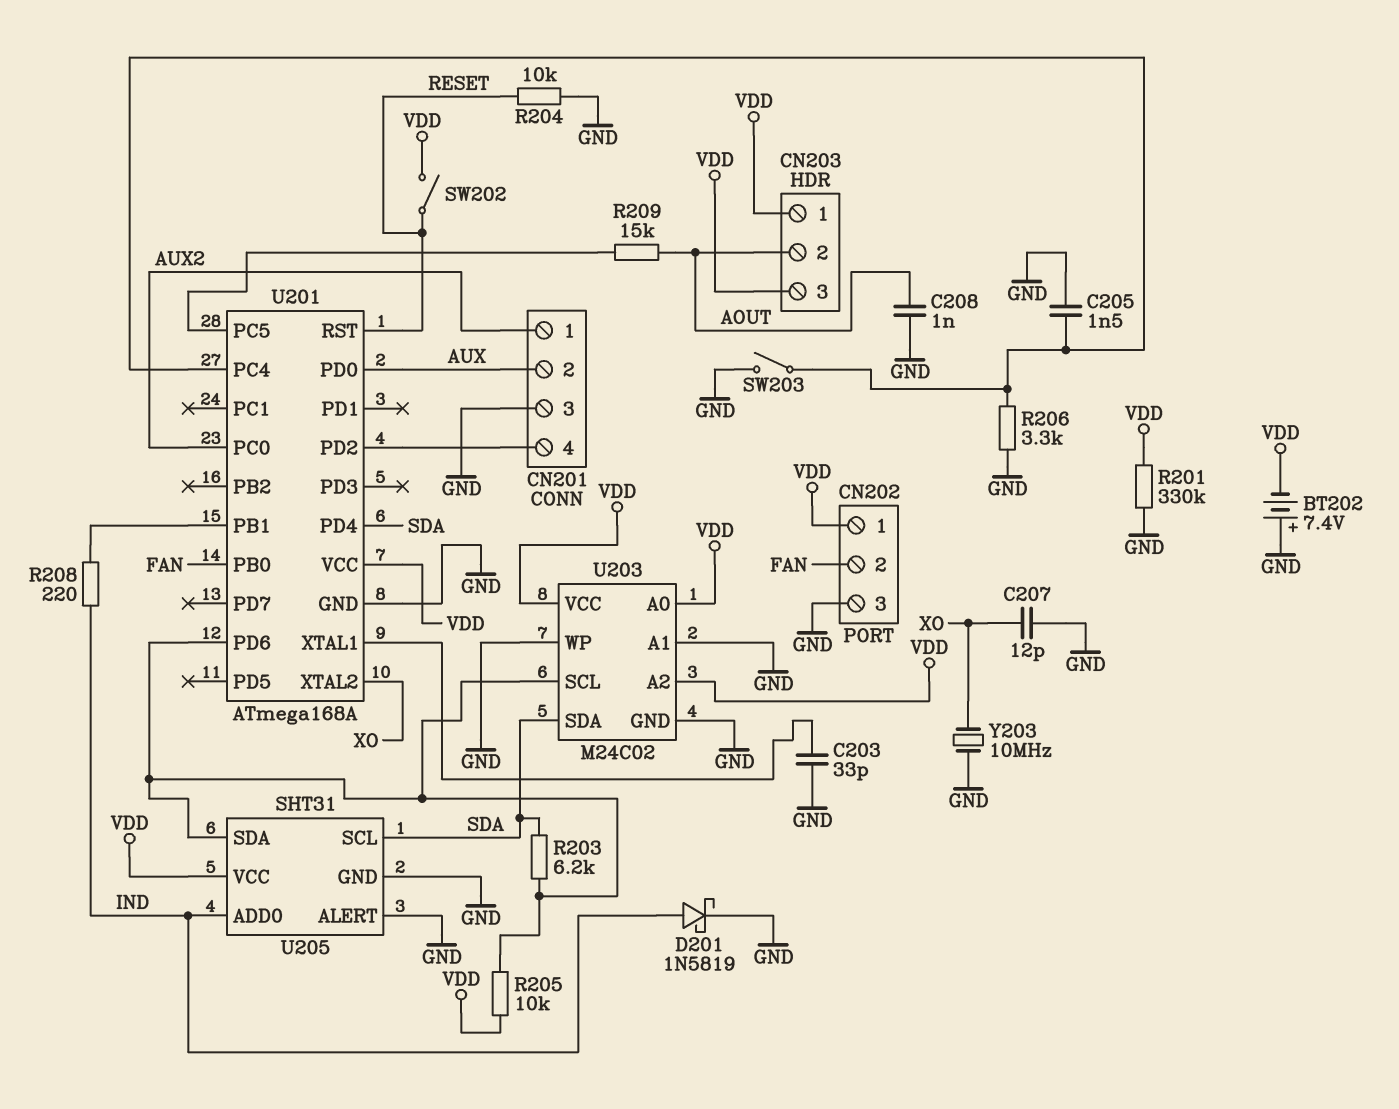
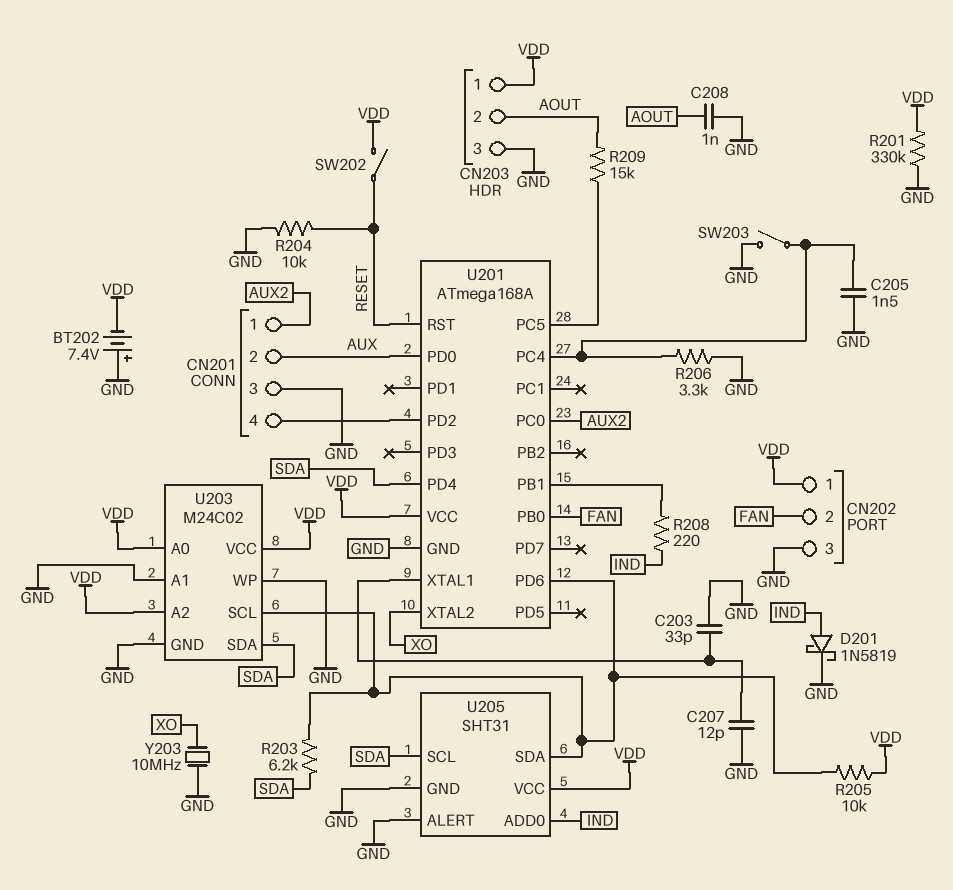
C207: 12pF (GND, XO) -> 12pF (GND, U201/XTAL1)
CN203 pin 3: VDD -> GND

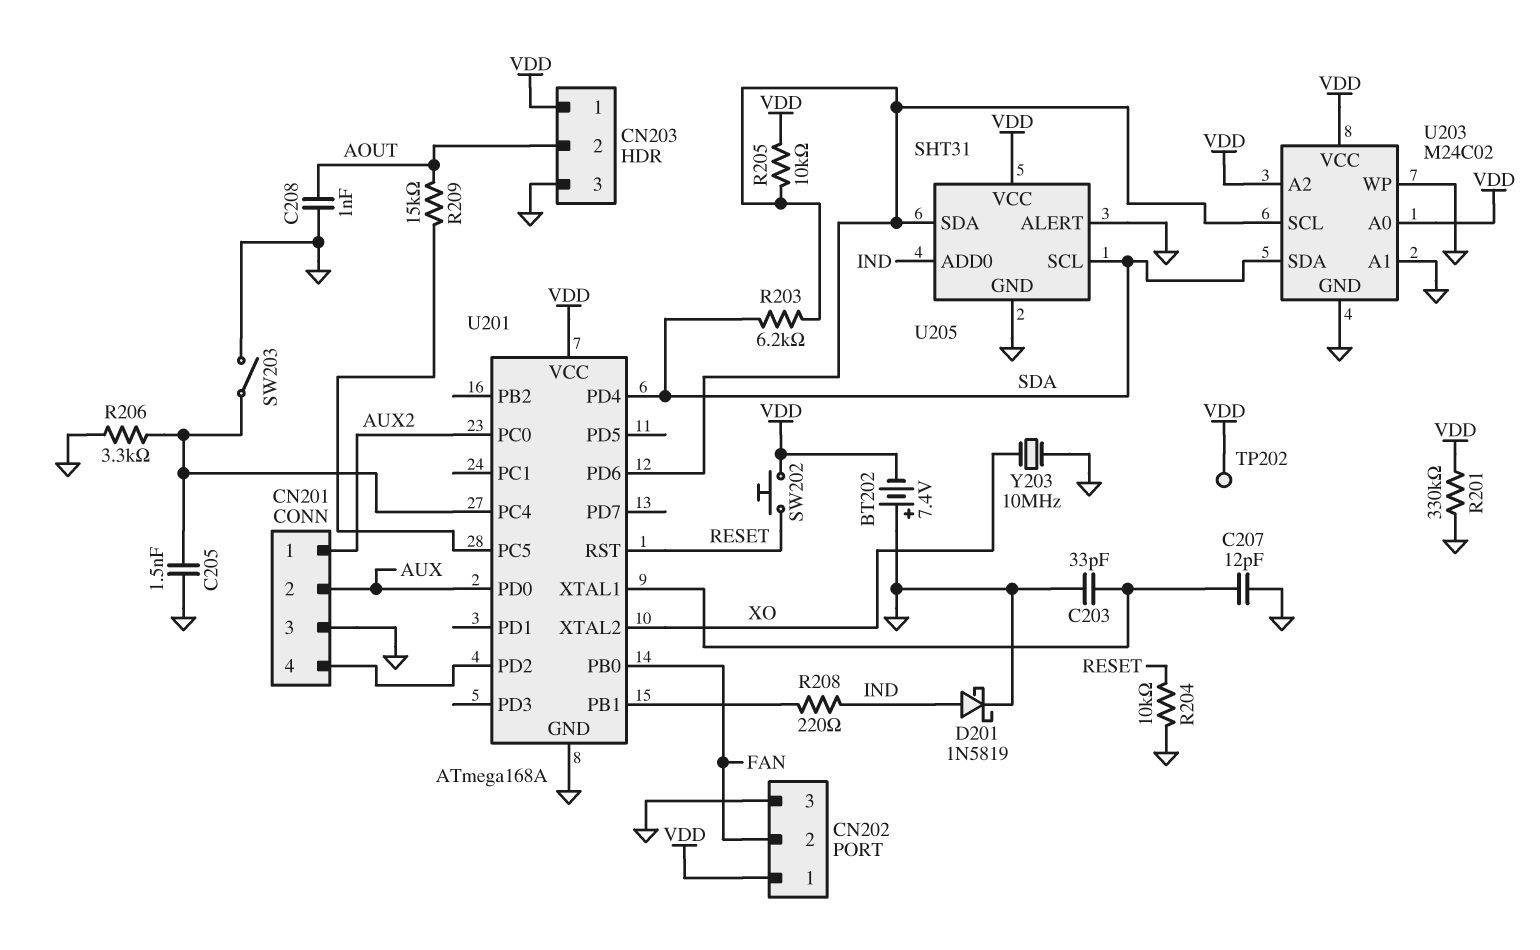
SW202: switch (RESET, VDD) -> button (RESET, VDD)
TP202: none -> test point (VDD)

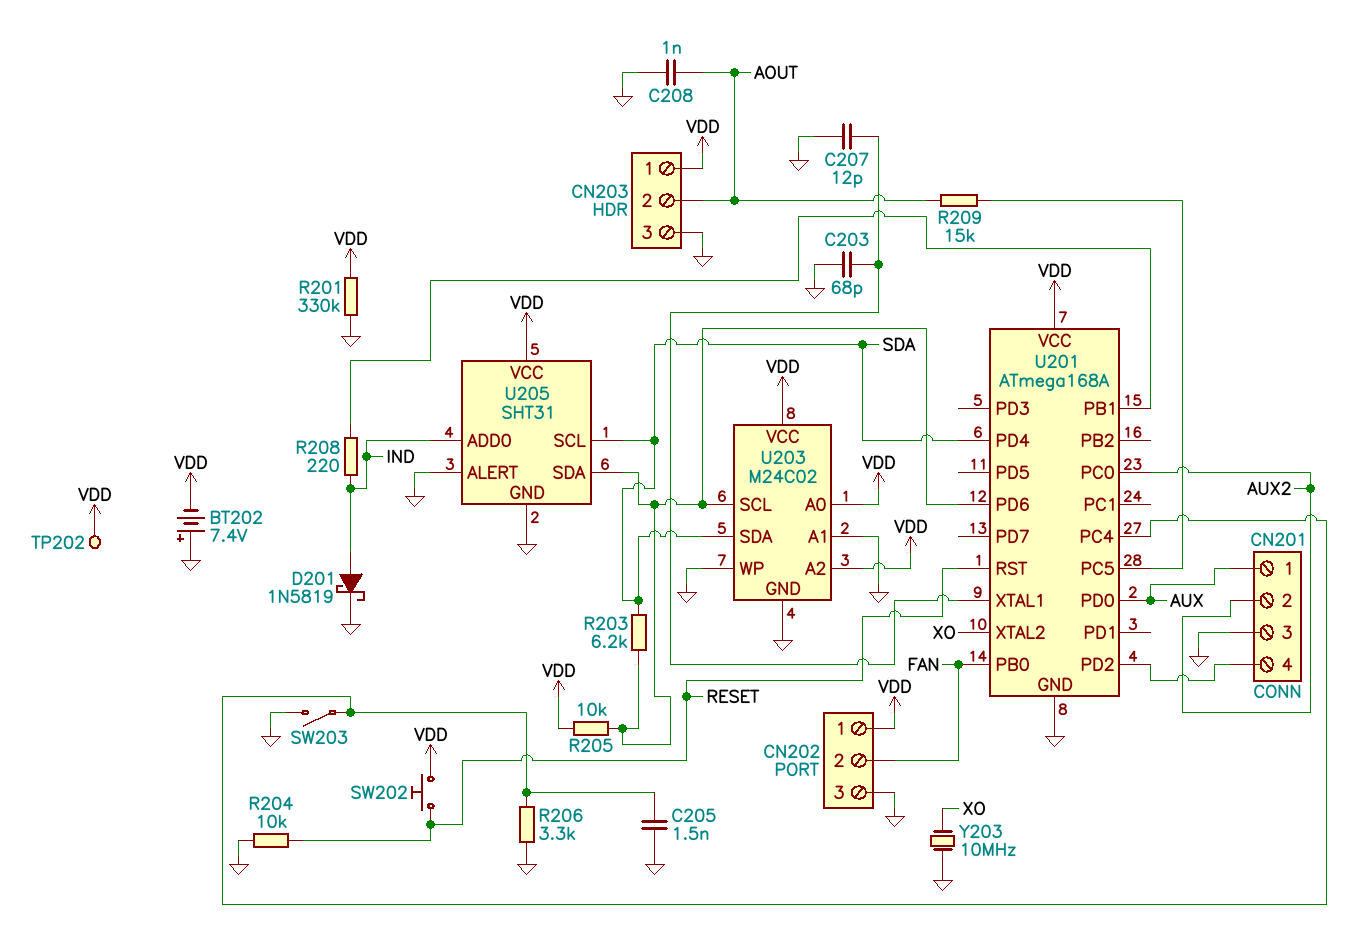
C203: 33pF (GND, U201/XTAL1) -> 68pF (GND, U201/XTAL1)
CN201 pin 1: AUX2 -> AUX
CN201 pin 2: AUX -> AUX2

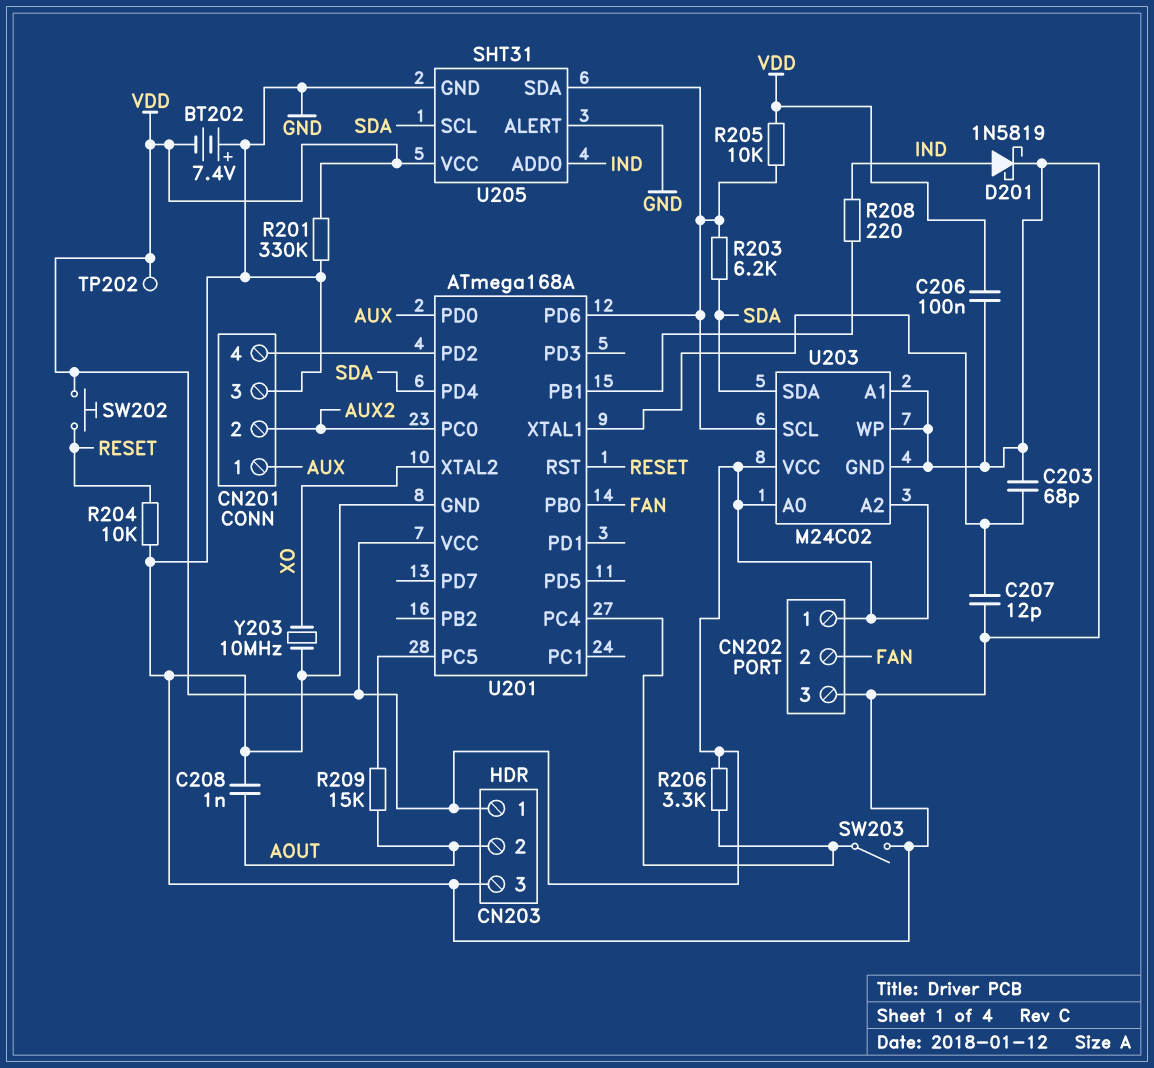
C205: 1.5nF (GND, U201/PC4) -> none
C206: none -> 100nF (GND, VDD)
R206: 3.3k (GND, U201/PC4) -> 3.3k (U201/PC4, VDD)

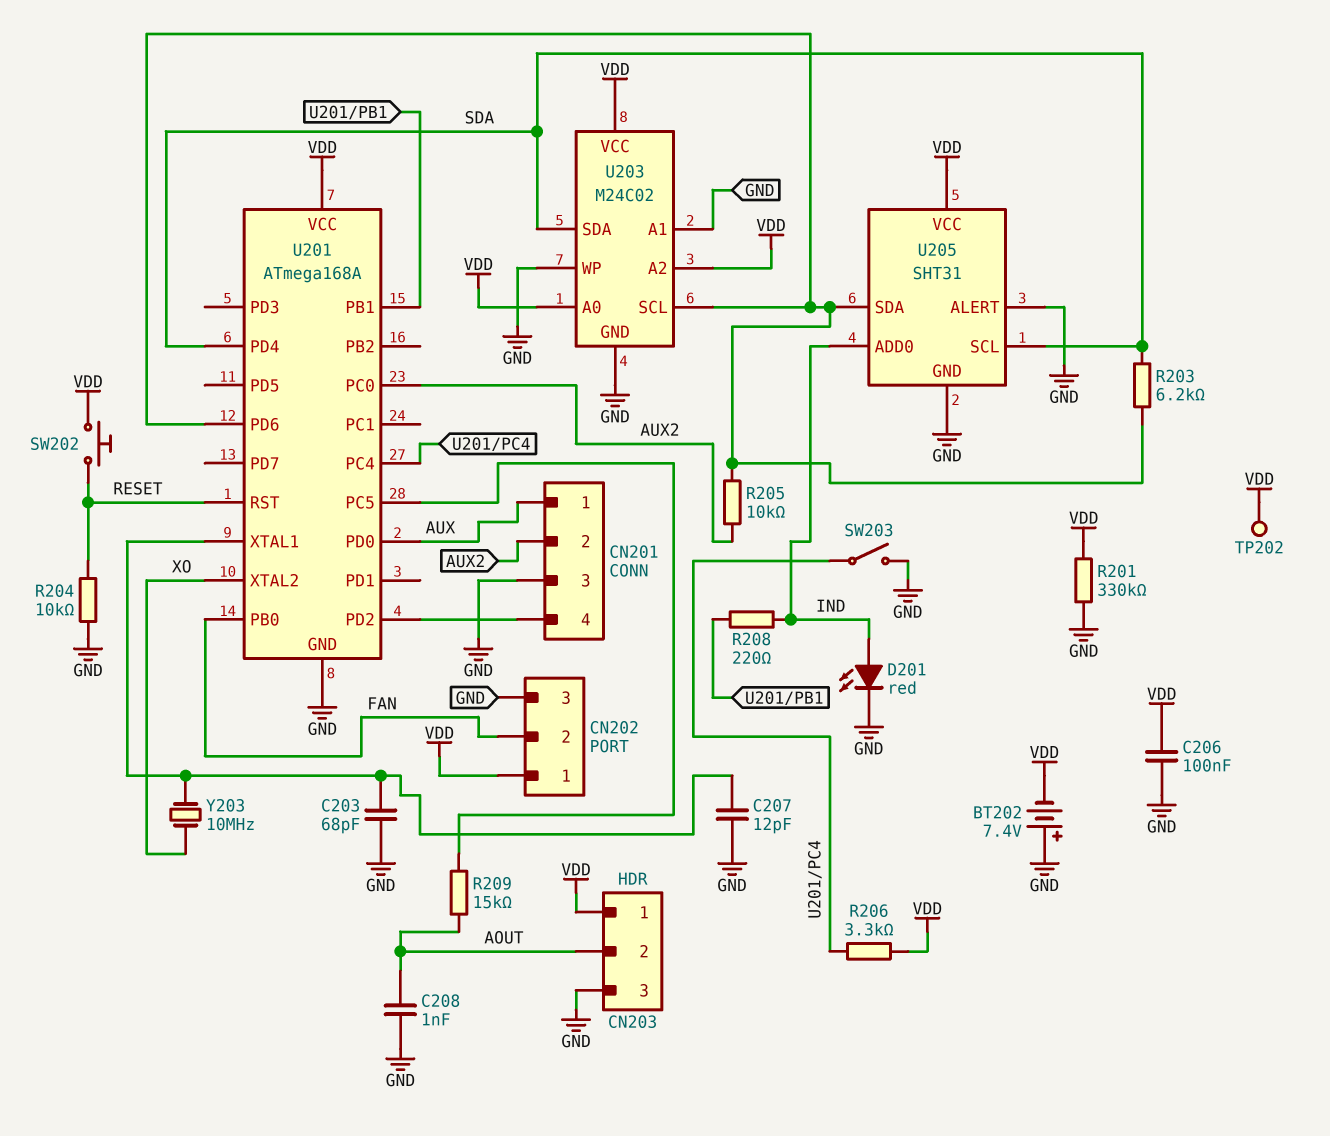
D201: schottky 1N5819 (A IND, K GND) -> LED red (A IND, K GND)
R205: 10k (U201/PD6, VDD) -> 10k (AUX2, U201/PD6)
Y203: 10MHz (GND, XO) -> 10MHz (U201/XTAL1, XO)

